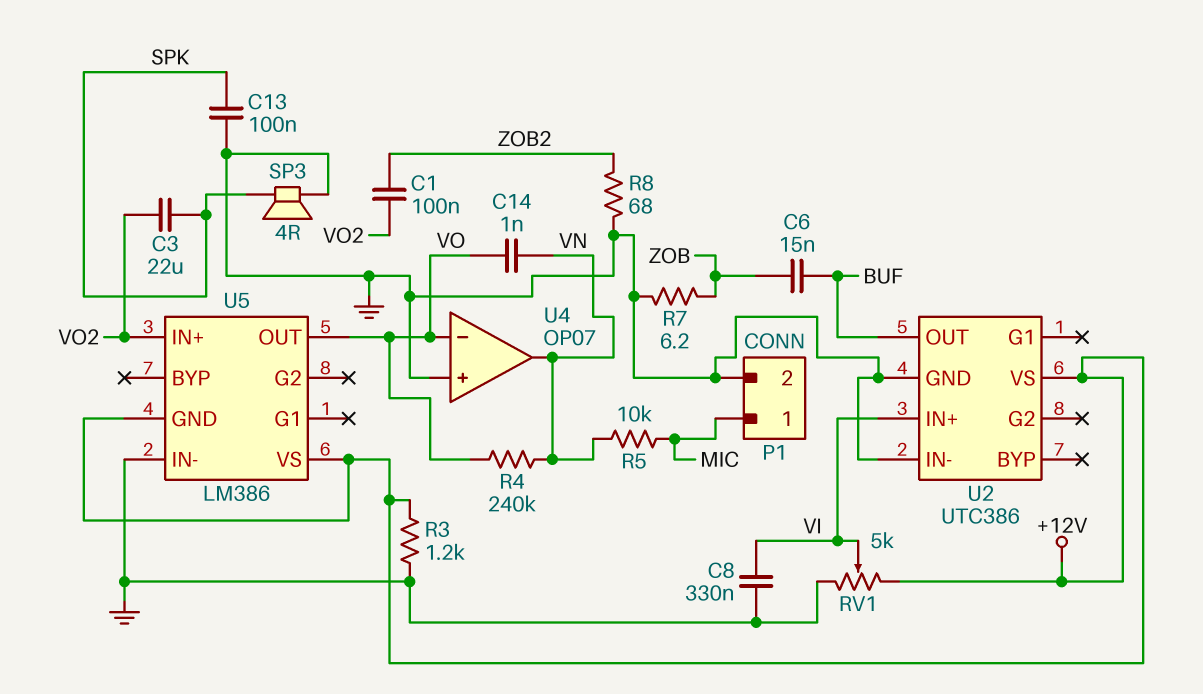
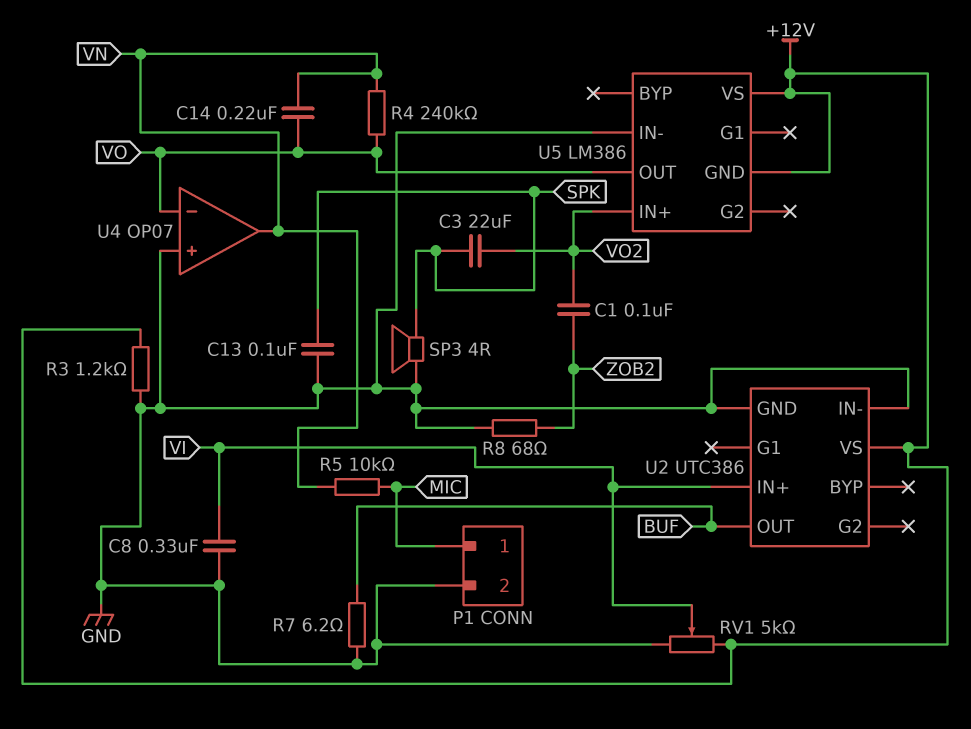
C6: 15nF (BUF, ZOB) -> none
C14: 1nF (VN, VO) -> 220nF (VN, VO)
R7: 6.2 (GND, ZOB) -> 6.2 (BUF, GND)

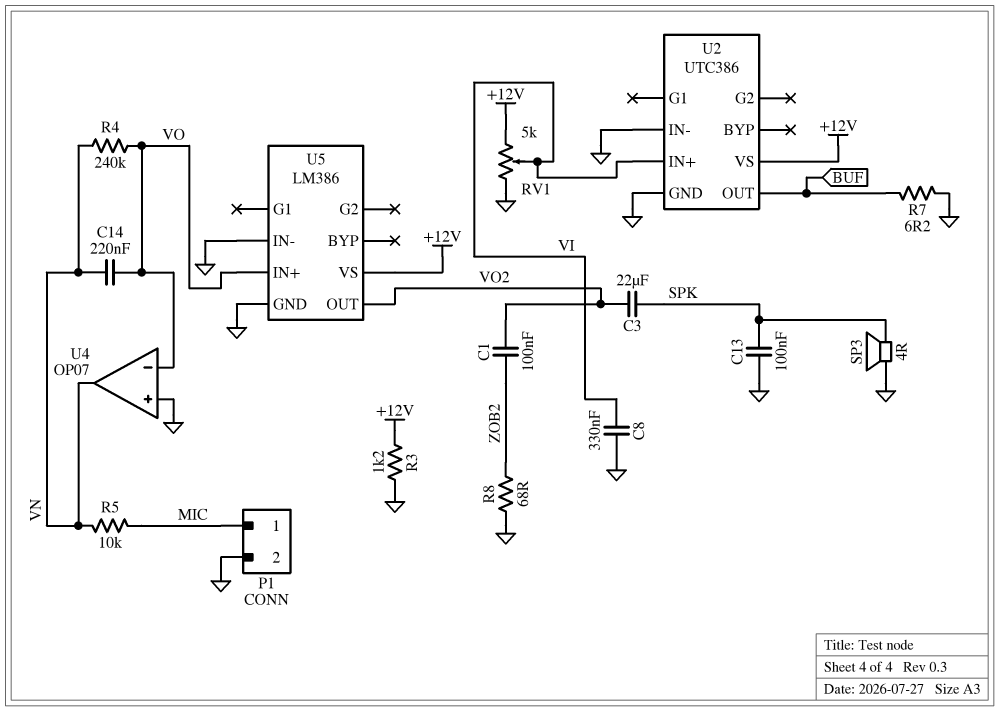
U5 pin GND: +12V -> GND
U5 pin IN+: VO2 -> VO
U5 pin OUT: VO -> VO2

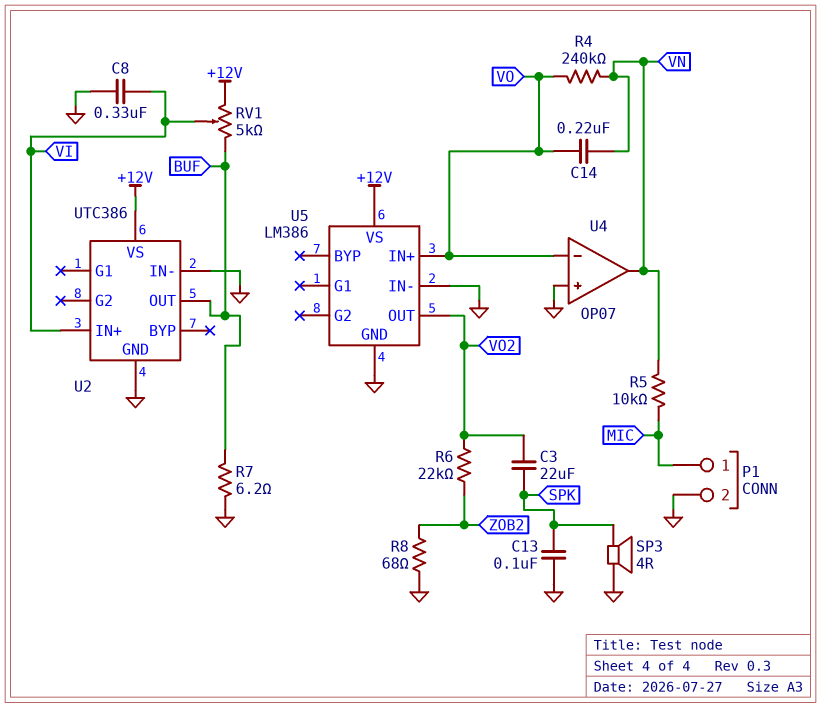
C1: 100nF (VO2, ZOB2) -> none
R3: 1.2k (+12V, GND) -> none
R6: none -> 22k (VO2, ZOB2)
RV1: 5k (+12V, GND, wiper VI) -> 5k (+12V, BUF, wiper VI)

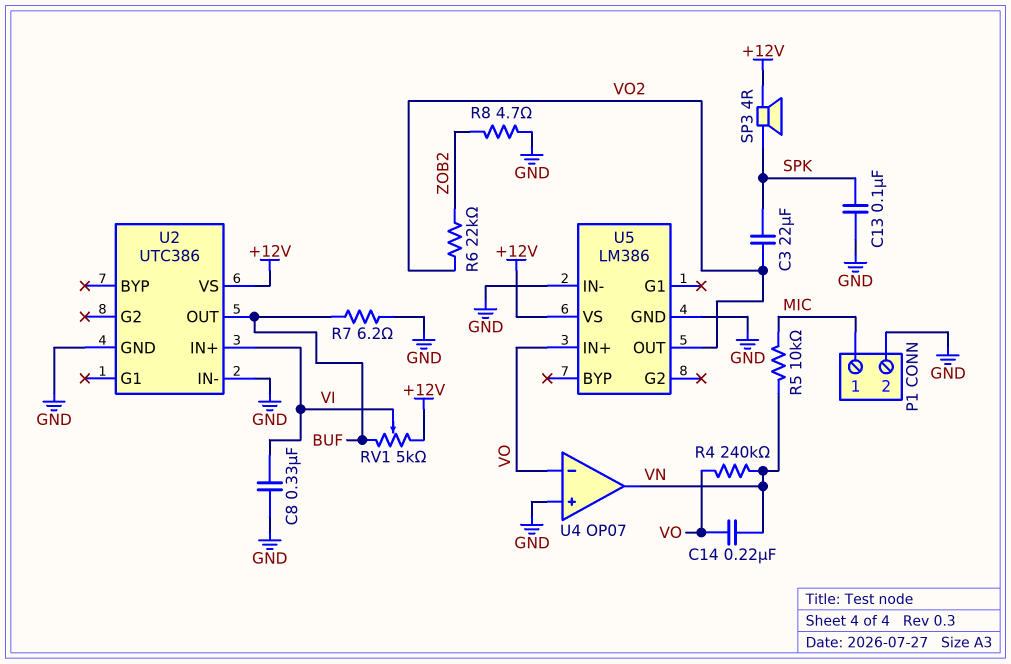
R8: 68 (GND, ZOB2) -> 4.7 (GND, ZOB2)
SP3: speaker 4R (GND, SPK) -> speaker 4R (+12V, SPK)

